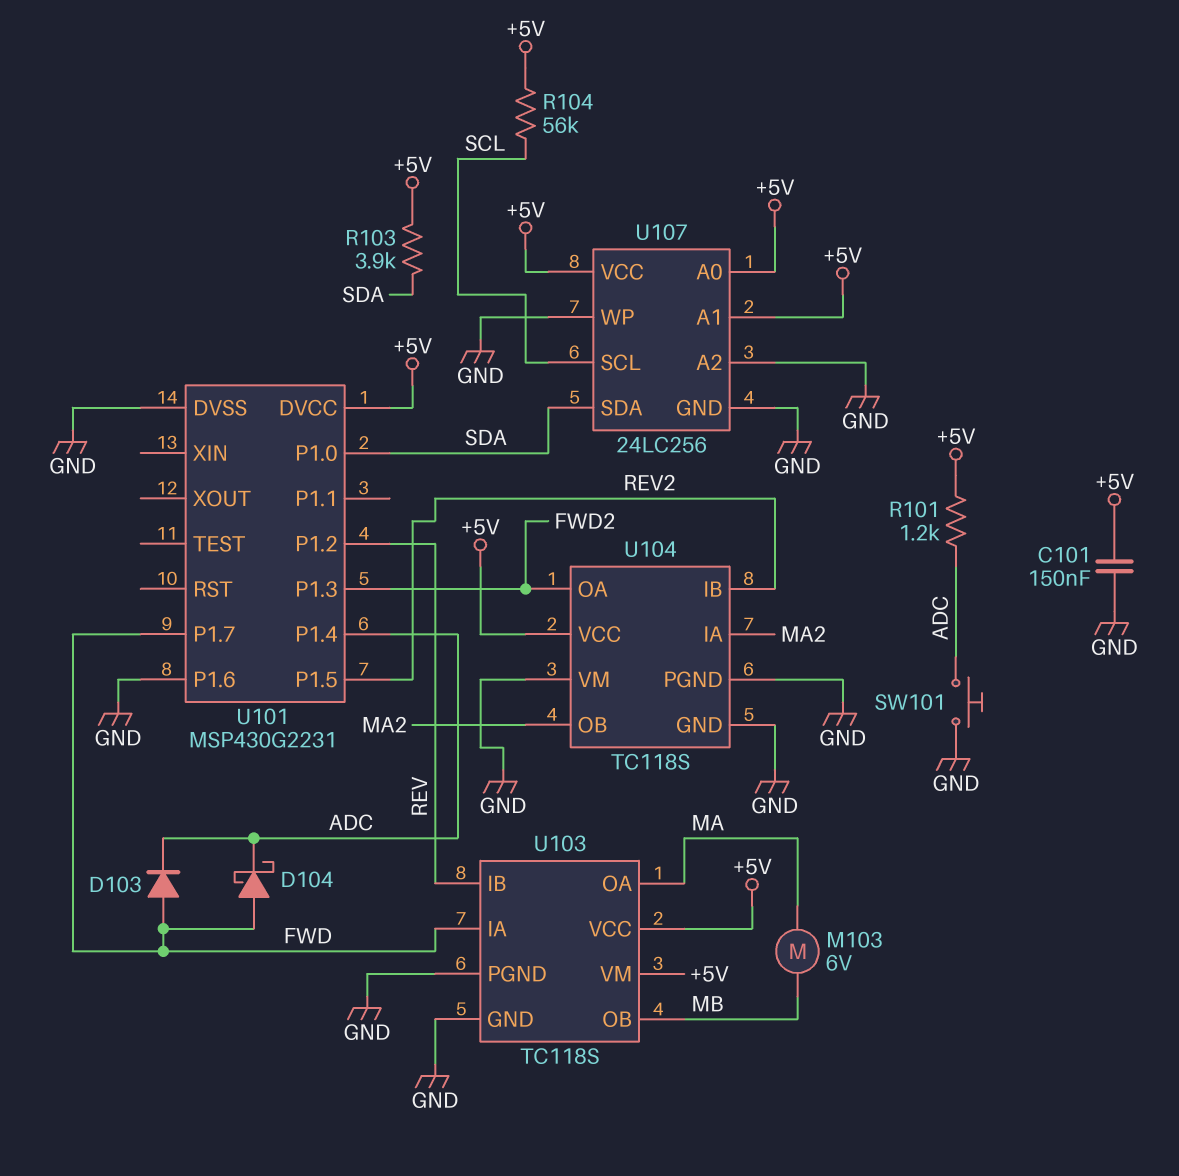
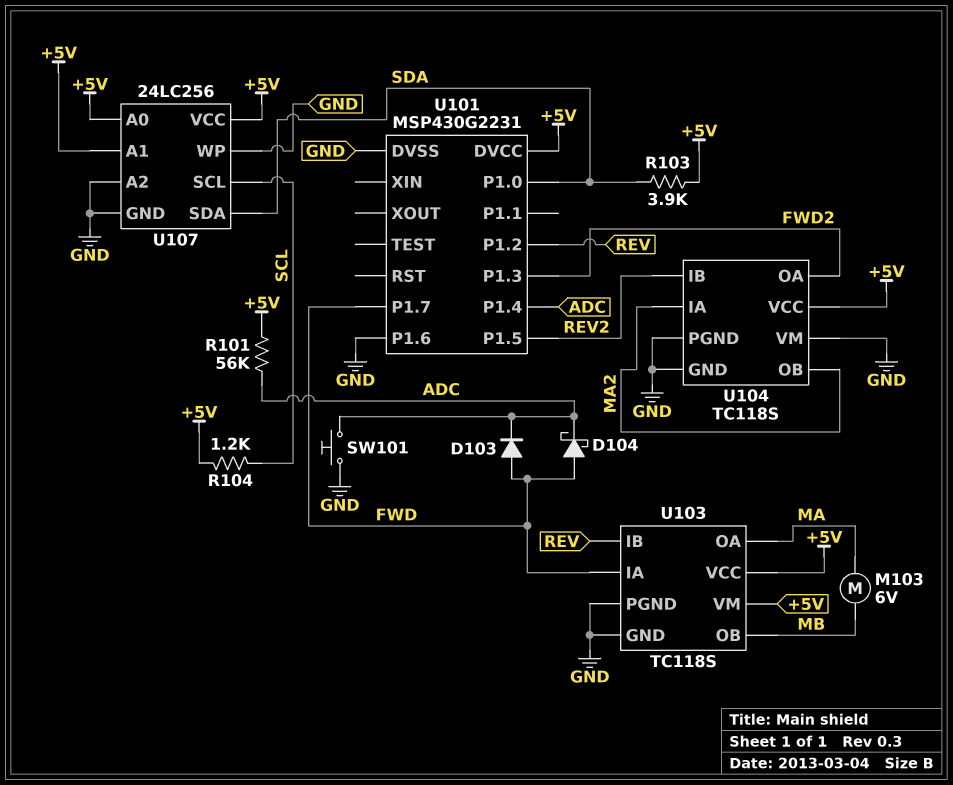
C101: 150nF (+5V, GND) -> none
R101: 1.2k (+5V, ADC) -> 56k (+5V, ADC)
R104: 56k (+5V, SCL) -> 1.2k (+5V, SCL)

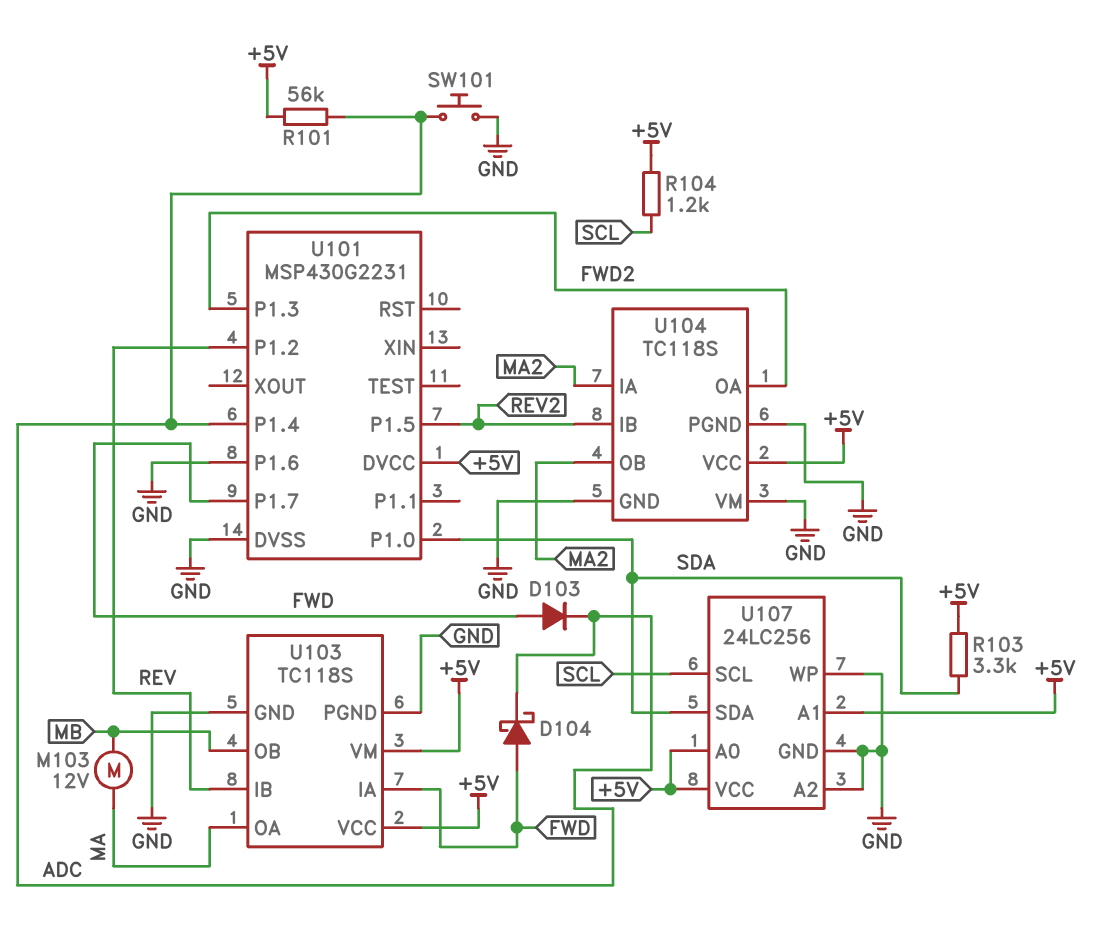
M103: motor 6V (MA, MB) -> motor 12V (MA, MB)
R103: 3.9k (+5V, SDA) -> 3.3k (+5V, SDA)

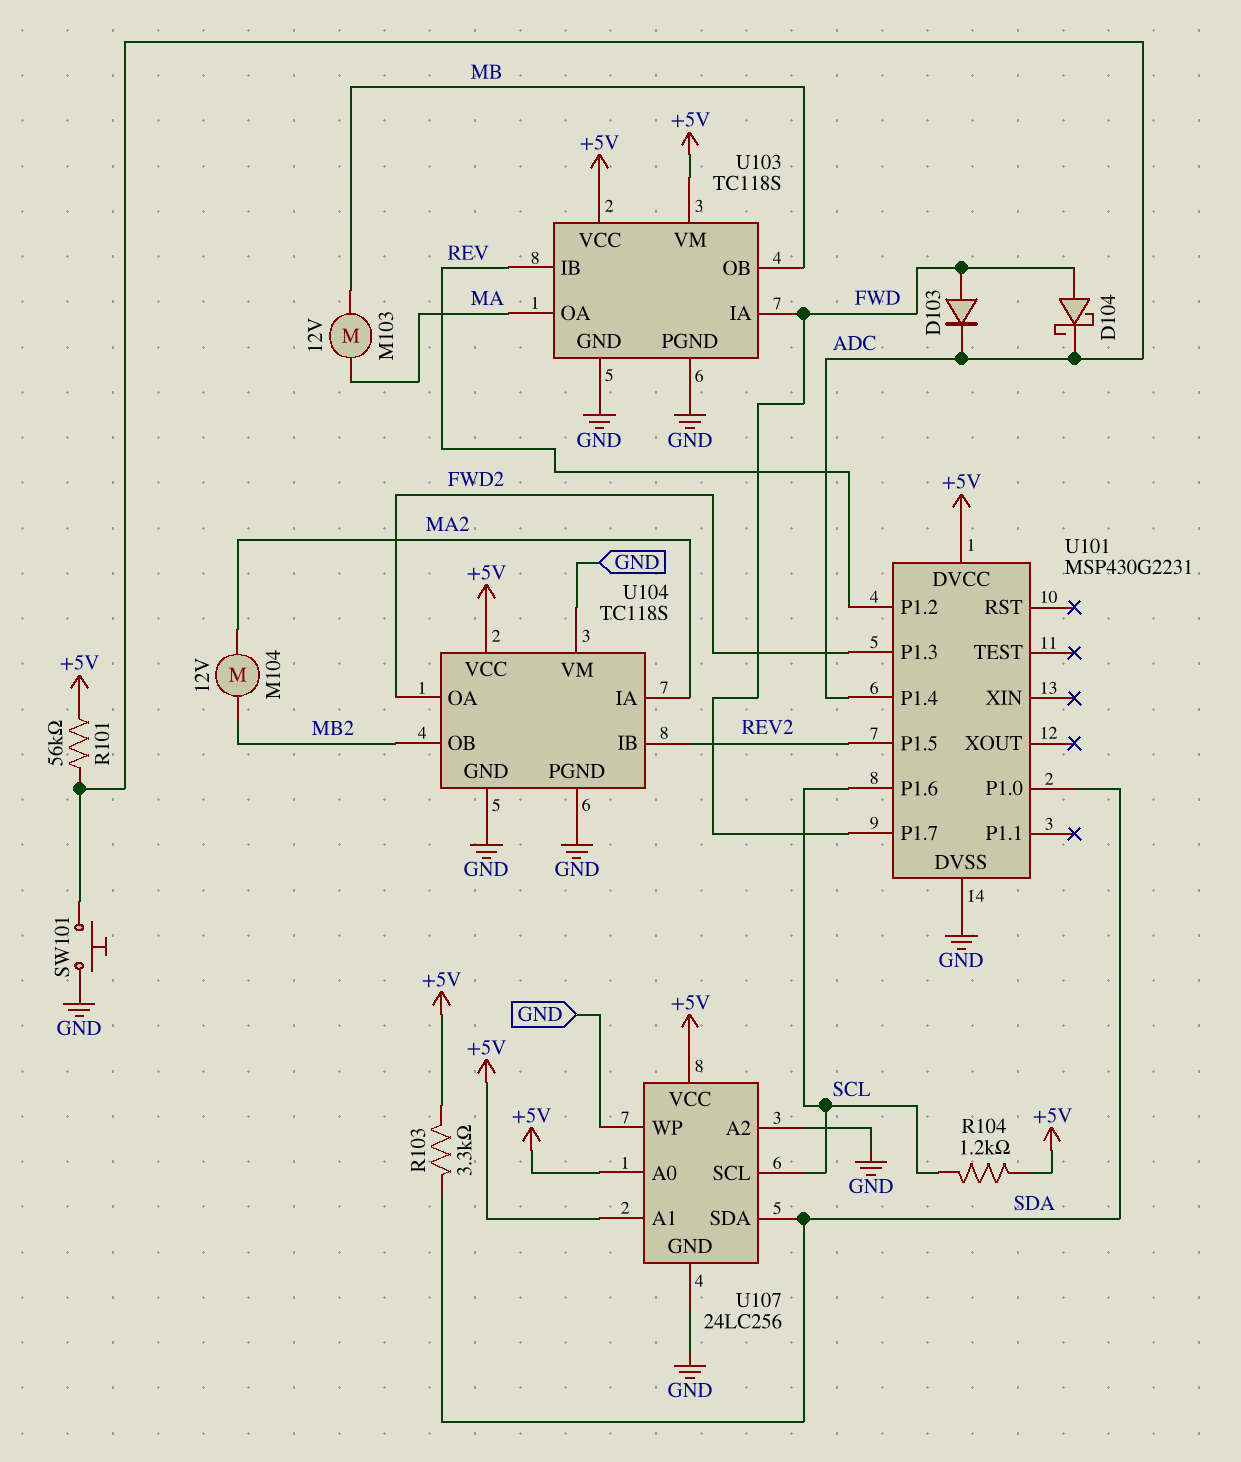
M104: none -> motor 12V (MA2, MB2)
U101 pin P1.6: GND -> SCL
U104 pin OB: MA2 -> MB2

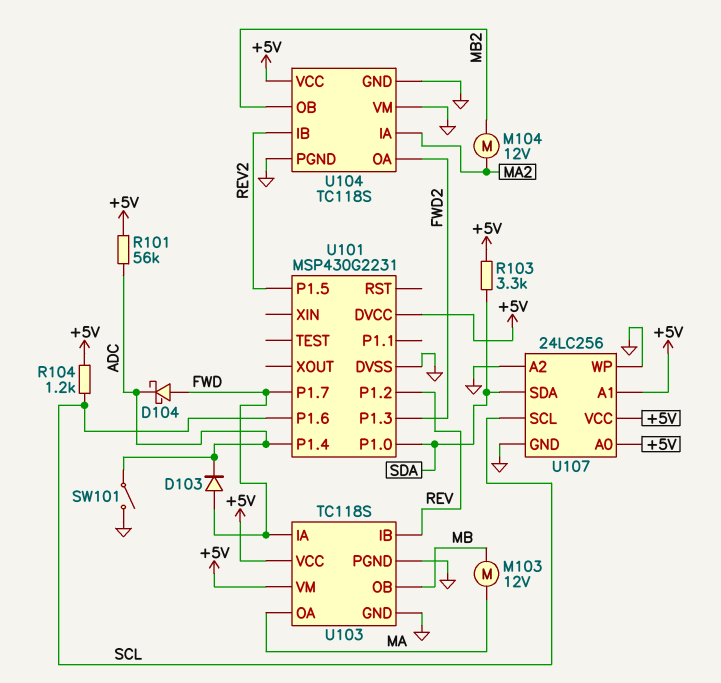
SW101: button (ADC, GND) -> switch (ADC, GND)

